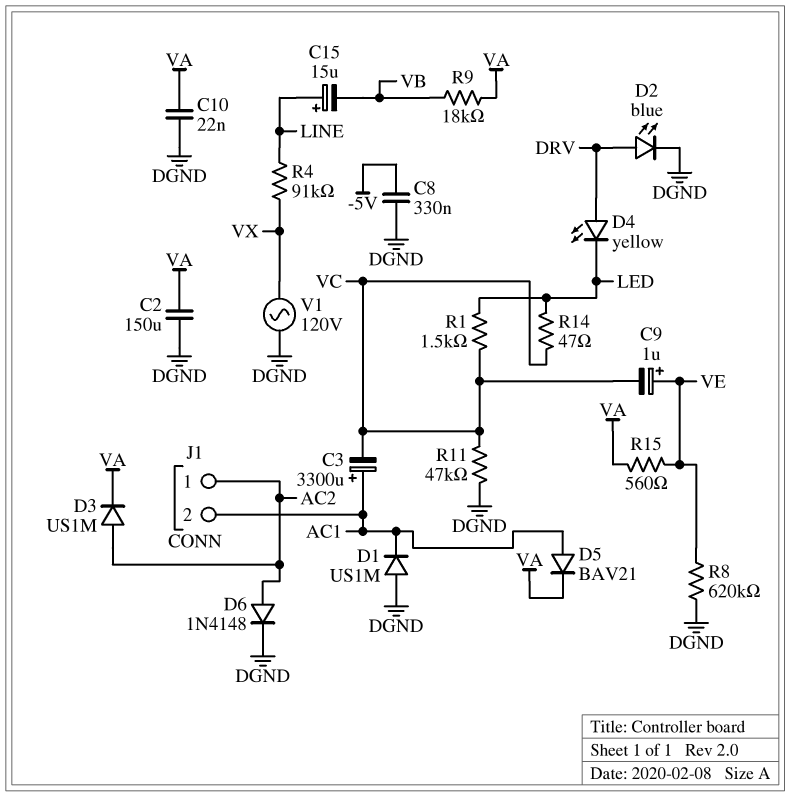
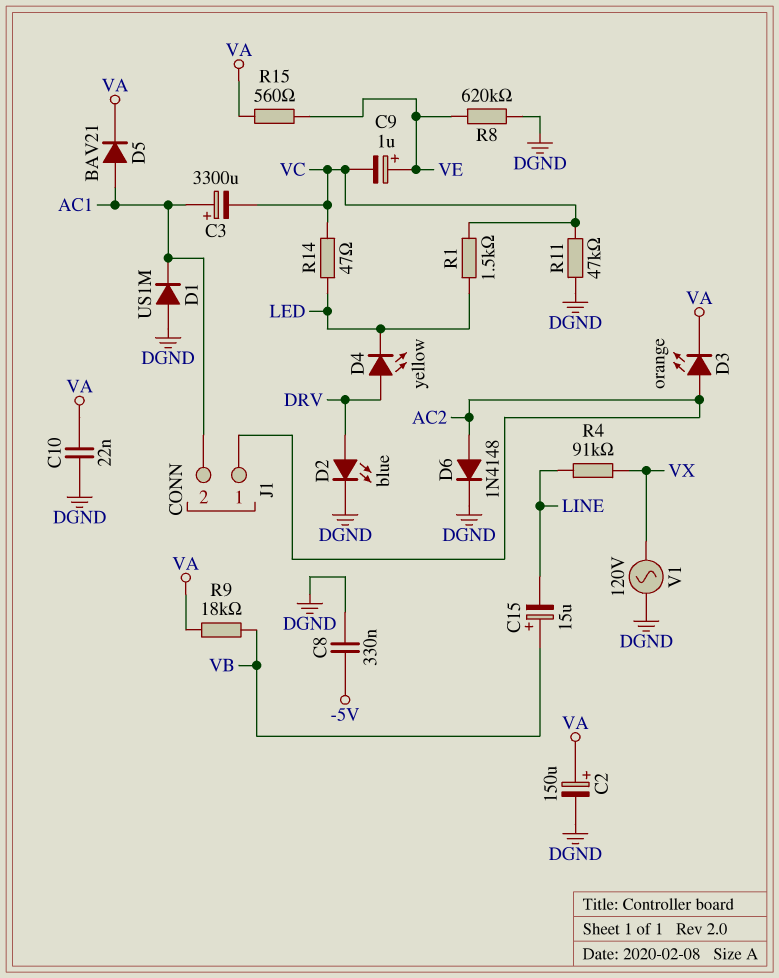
C2: 150uF (DGND, VA) -> 150uF (plus VA, minus DGND)
C15: 15uF (plus LINE, minus VB) -> 15uF (plus VB, minus LINE)
D3: diode US1M (A AC2, K VA) -> LED orange (A AC2, K VA)

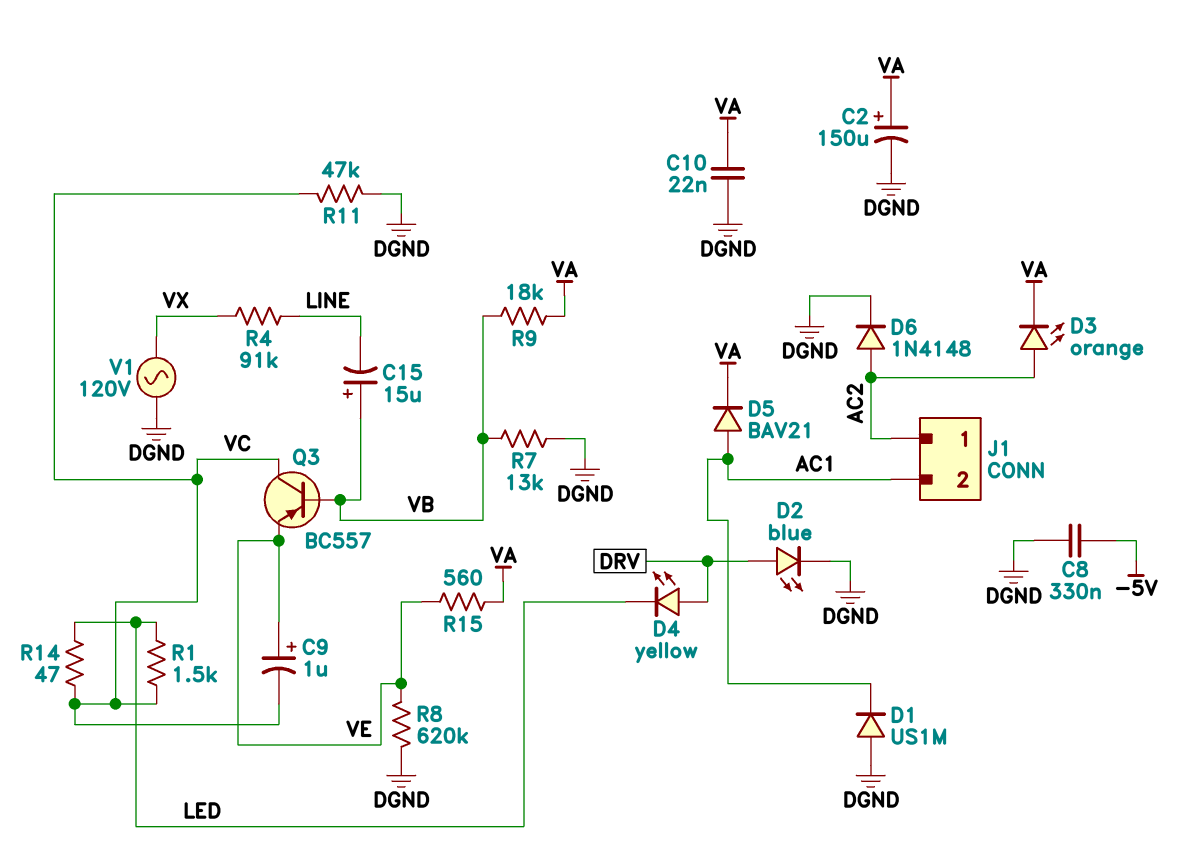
C3: 3300uF (plus AC1, minus VC) -> none
Q3: none -> PNP BC557 (B VB, C VC, E VE)
R7: none -> 13k (DGND, VB)

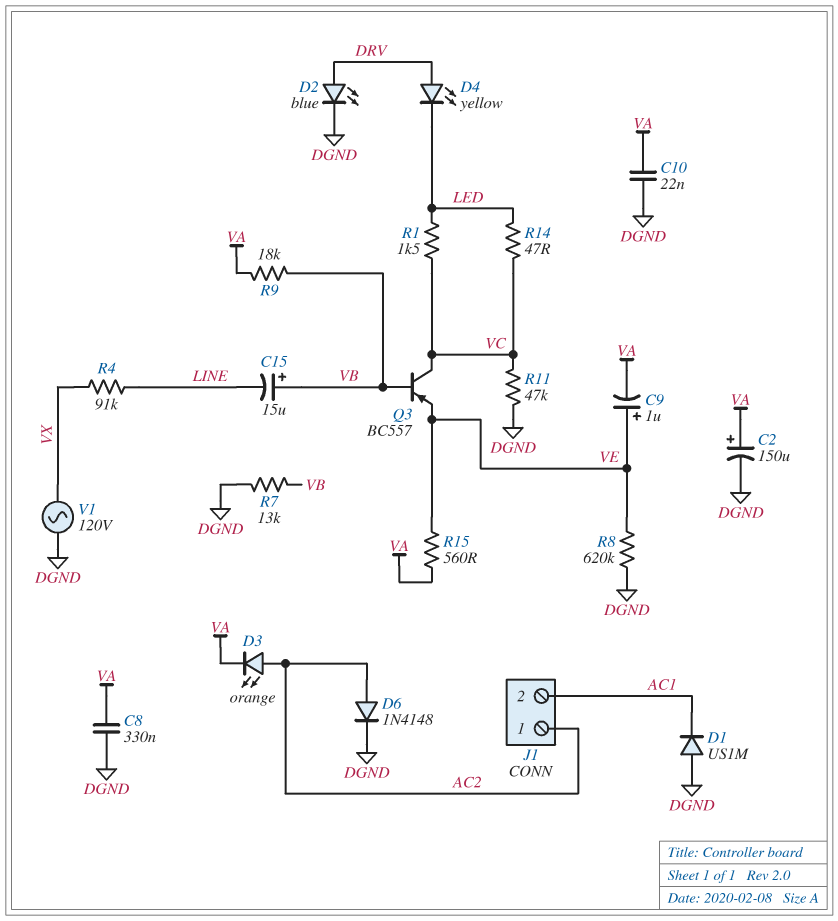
C8: 330nF (-5V, DGND) -> 330nF (DGND, VA)
C9: 1uF (plus VE, minus VC) -> 1uF (plus VE, minus VA)
D5: diode BAV21 (A AC1, K VA) -> none

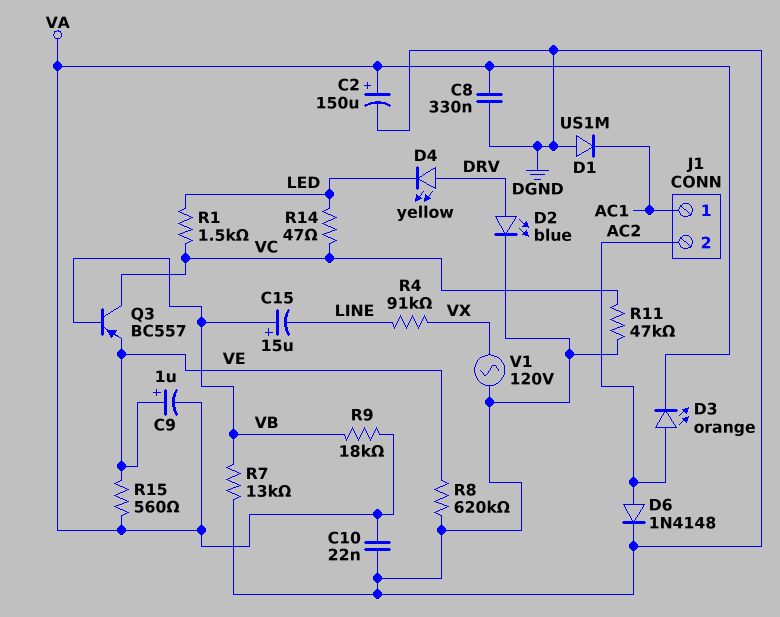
J1 pin 1: AC2 -> AC1
J1 pin 2: AC1 -> AC2

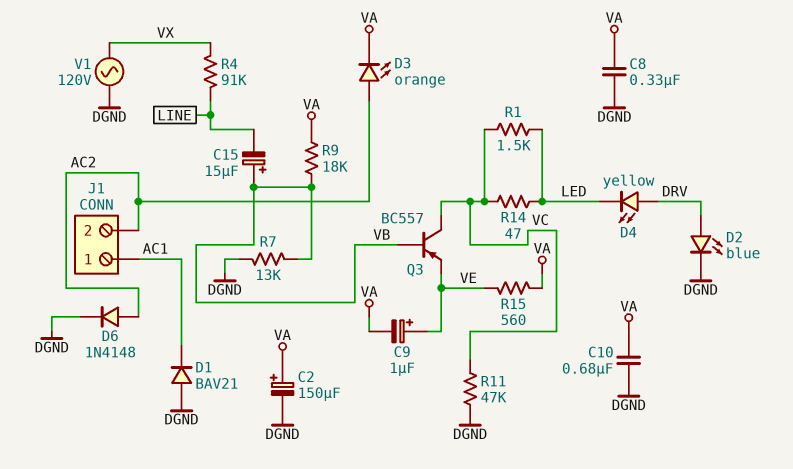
C10: 22nF (DGND, VA) -> 680nF (DGND, VA)
D1: diode US1M (A DGND, K AC1) -> diode BAV21 (A DGND, K AC1)
R8: 620k (DGND, VE) -> none

